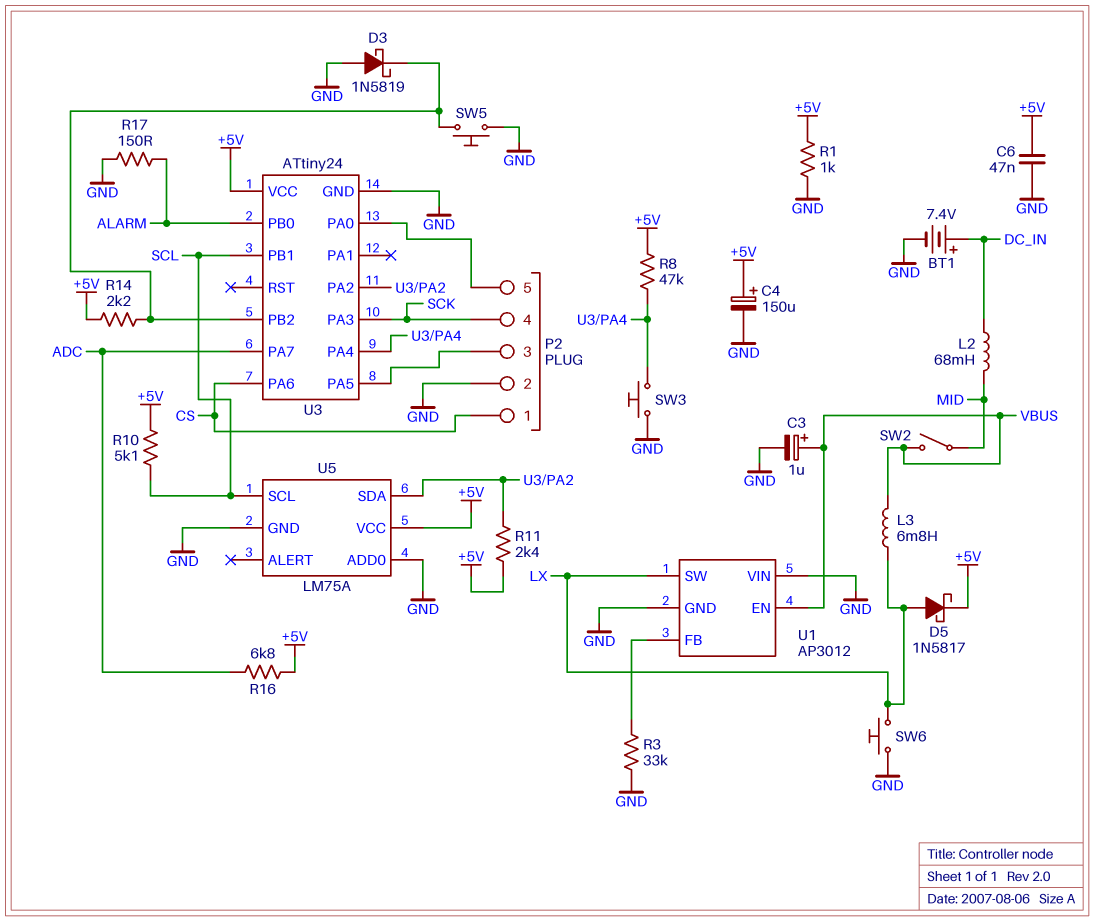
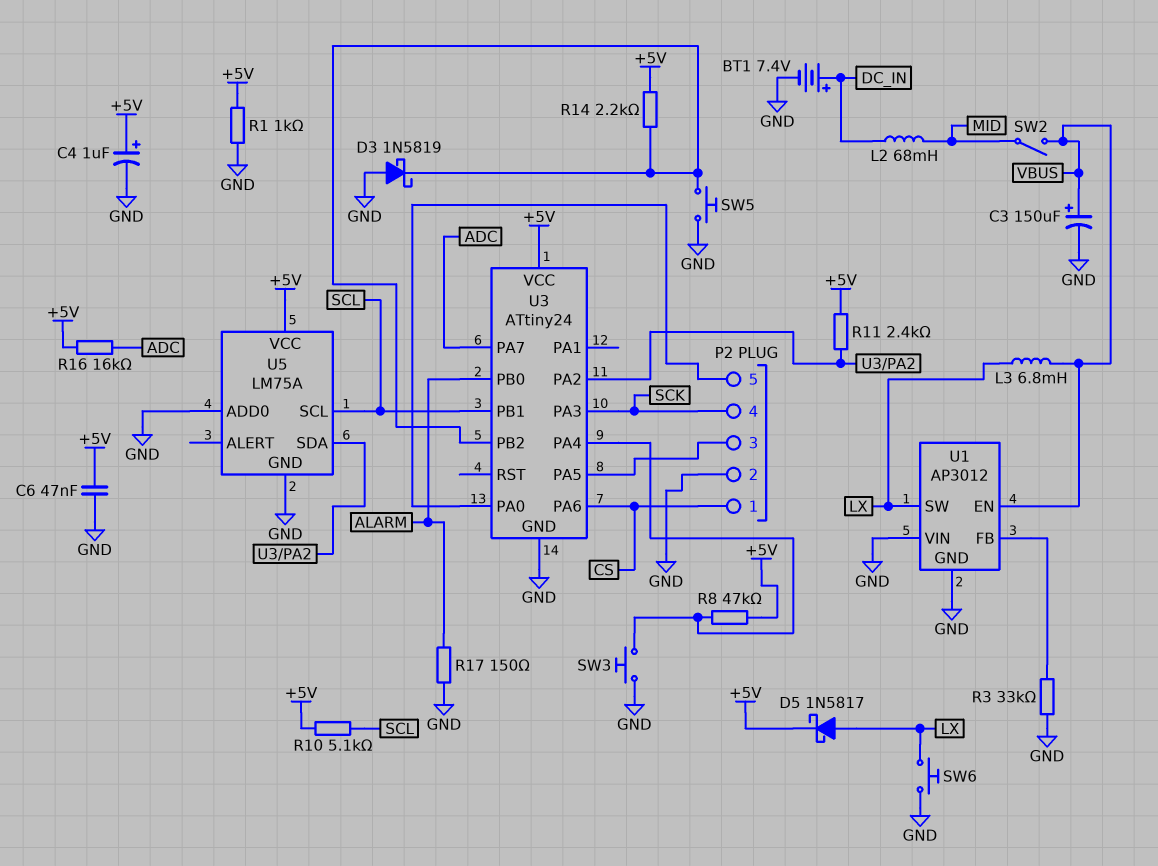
C3: 1uF (plus VBUS, minus GND) -> 150uF (plus VBUS, minus GND)
C4: 150uF (plus +5V, minus GND) -> 1uF (plus +5V, minus GND)
R16: 6.8k (+5V, ADC) -> 16k (+5V, ADC)

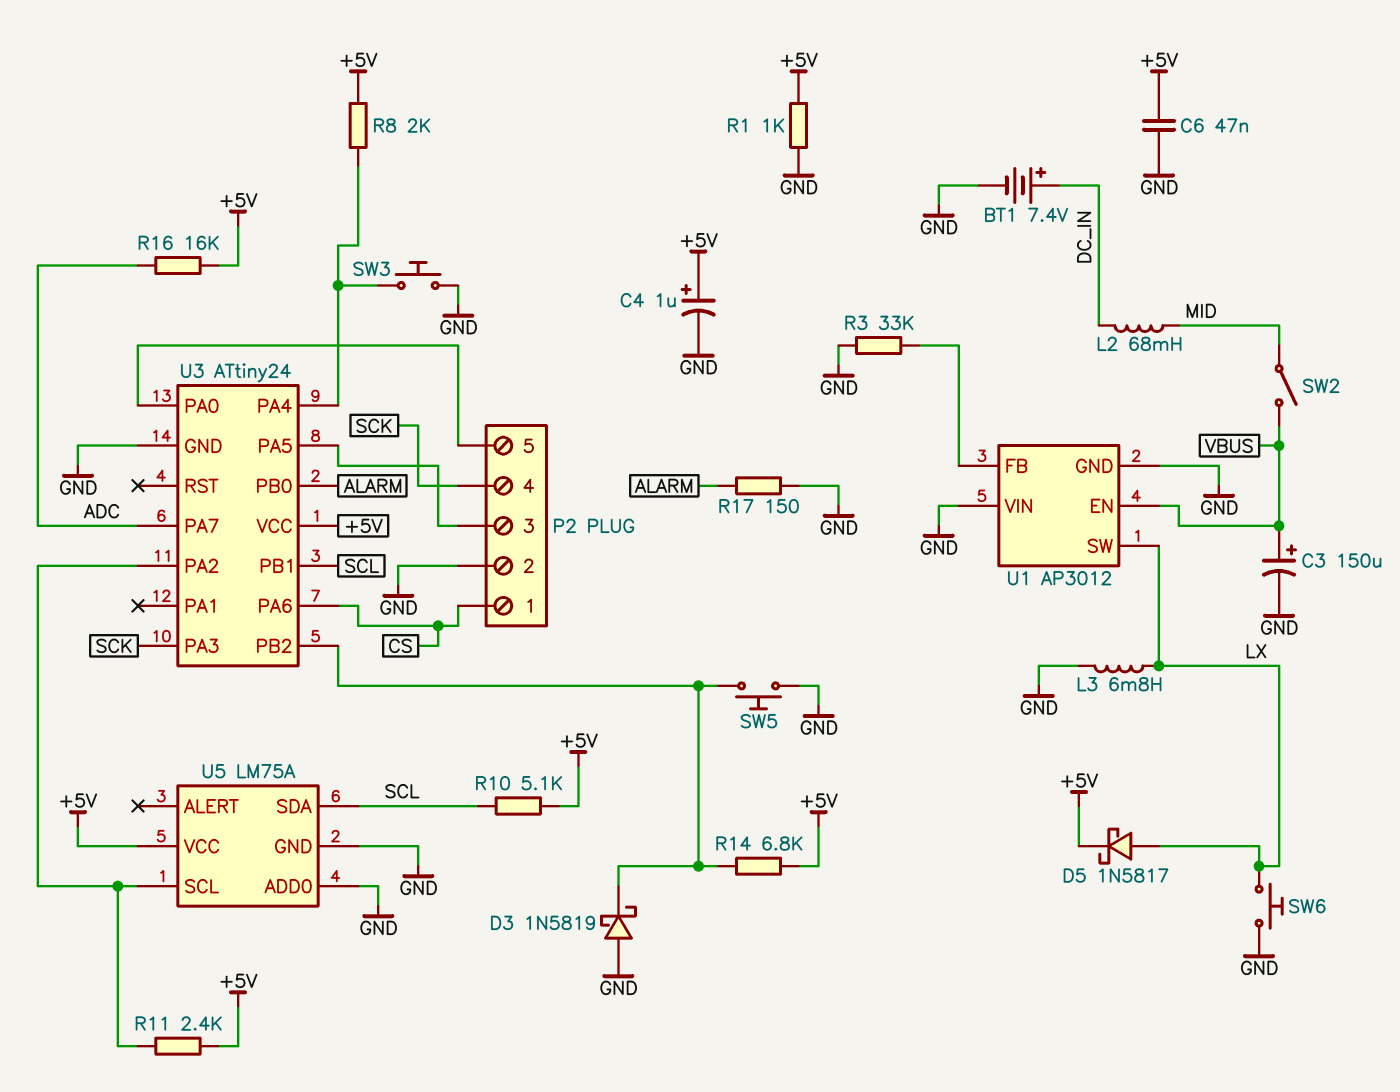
L3: 6.8mH (LX, VBUS) -> 6.8mH (GND, LX)
R8: 47k (+5V, U3/PA4) -> 2k (+5V, U3/PA4)
R14: 2.2k (+5V, U3/PB2) -> 6.8k (+5V, U3/PB2)
U5 pin SCL: SCL -> U3/PA2
U5 pin SDA: U3/PA2 -> SCL

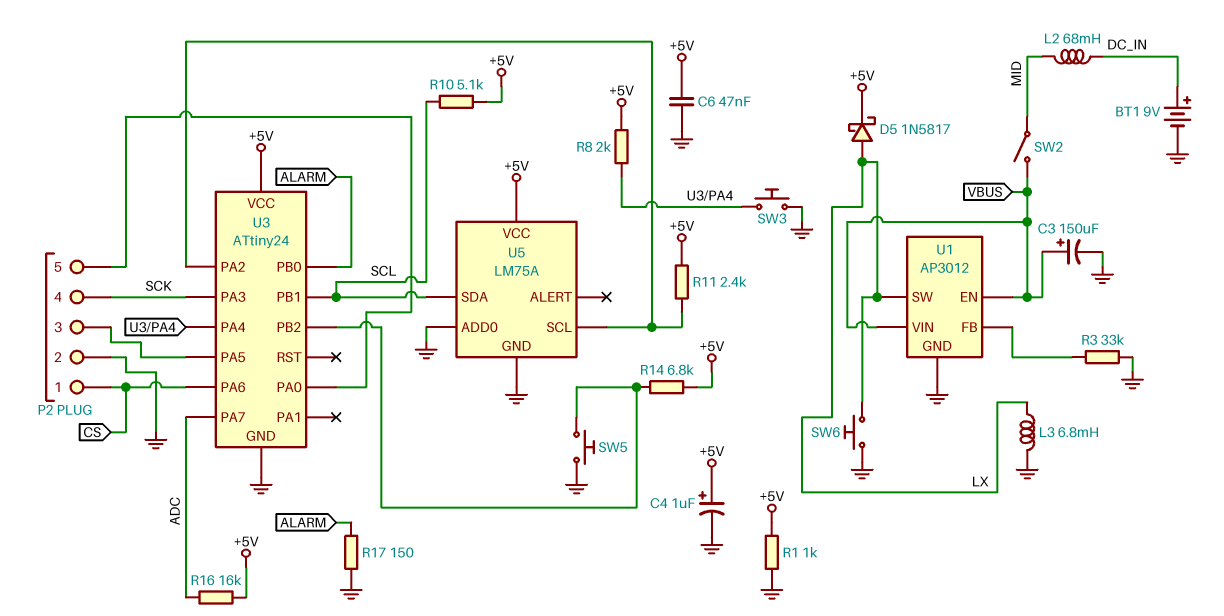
BT1: 7.4V (plus DC_IN, minus GND) -> 9V (plus DC_IN, minus GND)
D3: schottky 1N5819 (A GND, K U3/PB2) -> none
U1 pin VIN: GND -> VBUS

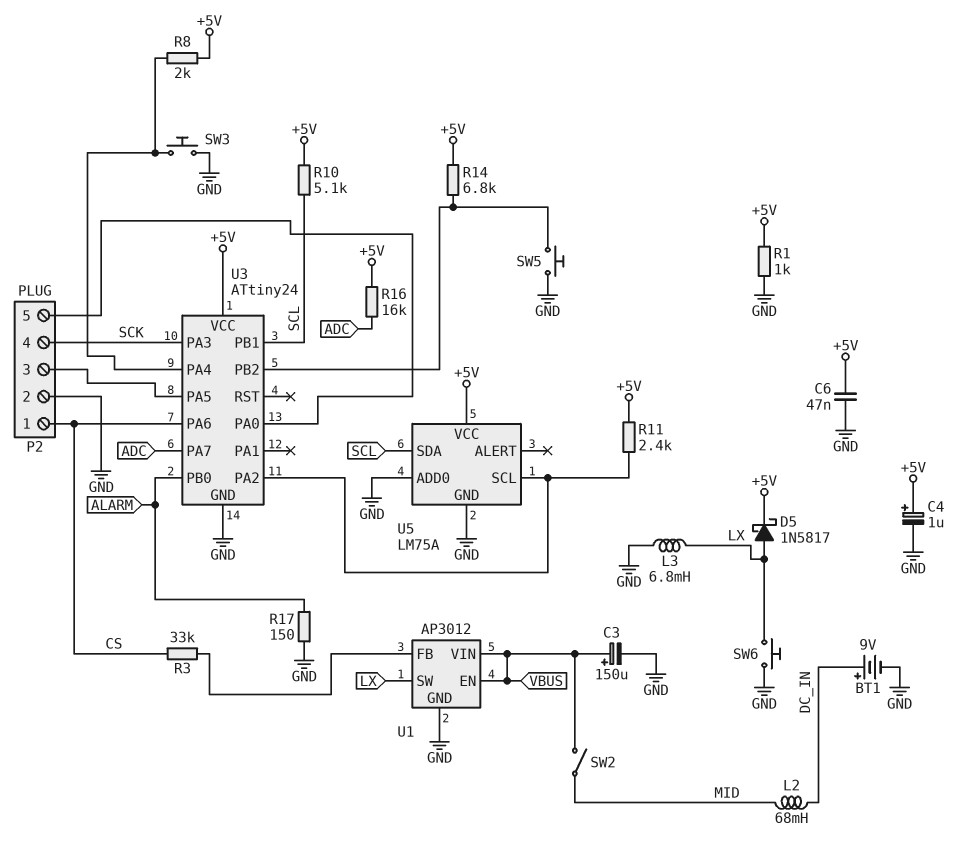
R3: 33k (GND, U1/FB) -> 33k (CS, U1/FB)

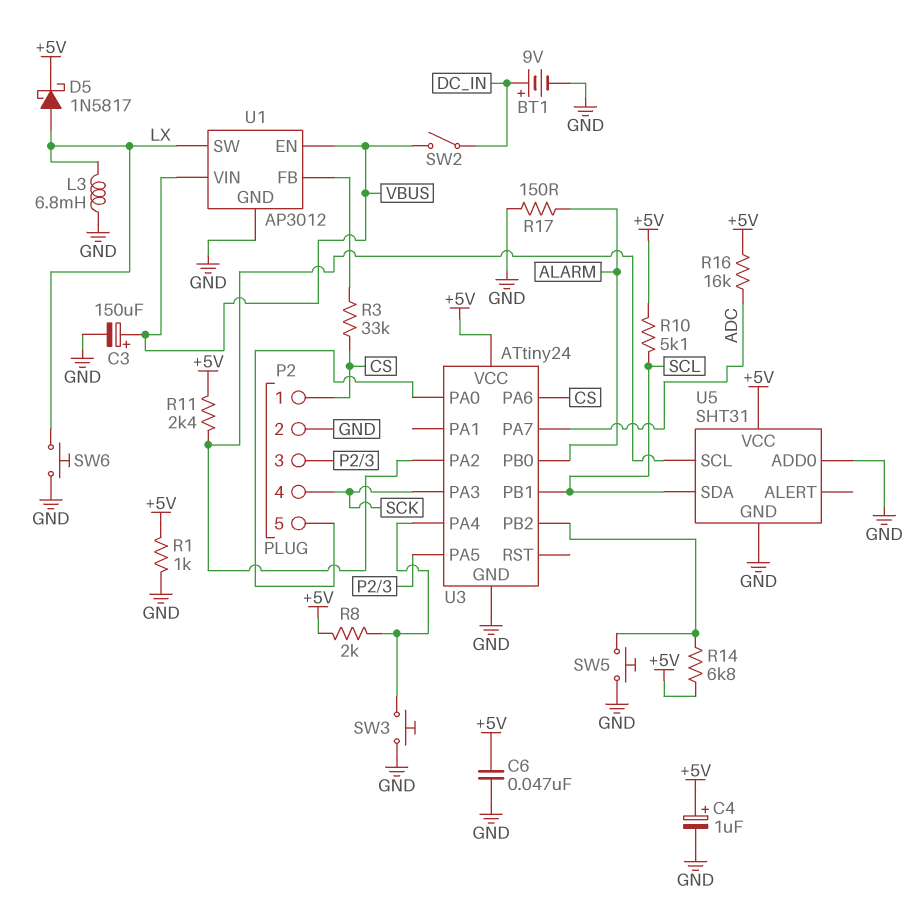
L2: 68mH (DC_IN, MID) -> none
SW2: switch (MID, VBUS) -> switch (DC_IN, VBUS)
U5: LM75A -> SHT31

